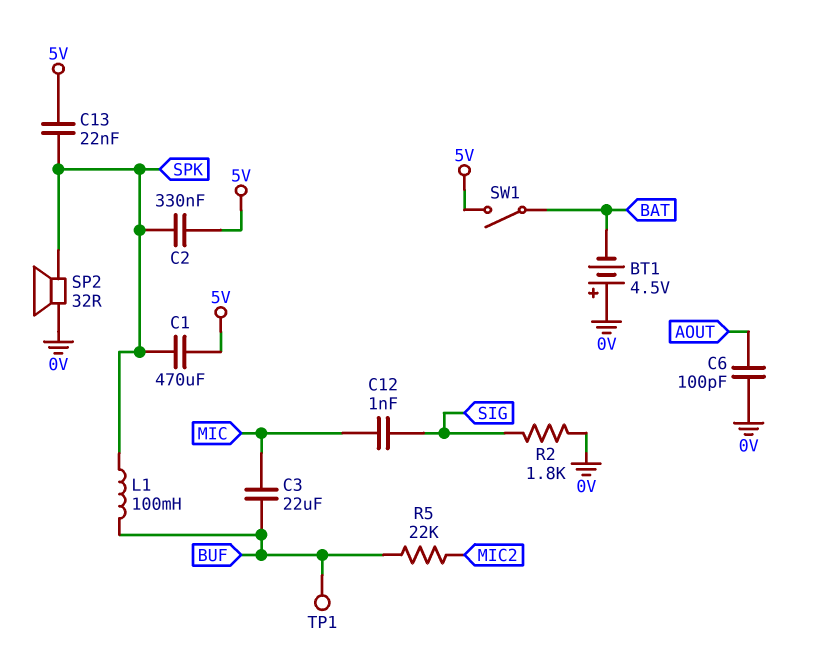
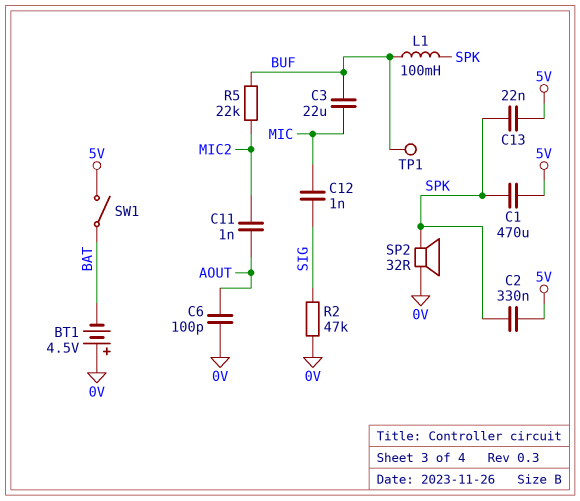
C11: none -> 1nF (AOUT, MIC2)
R2: 1.8k (0V, SIG) -> 47k (0V, SIG)

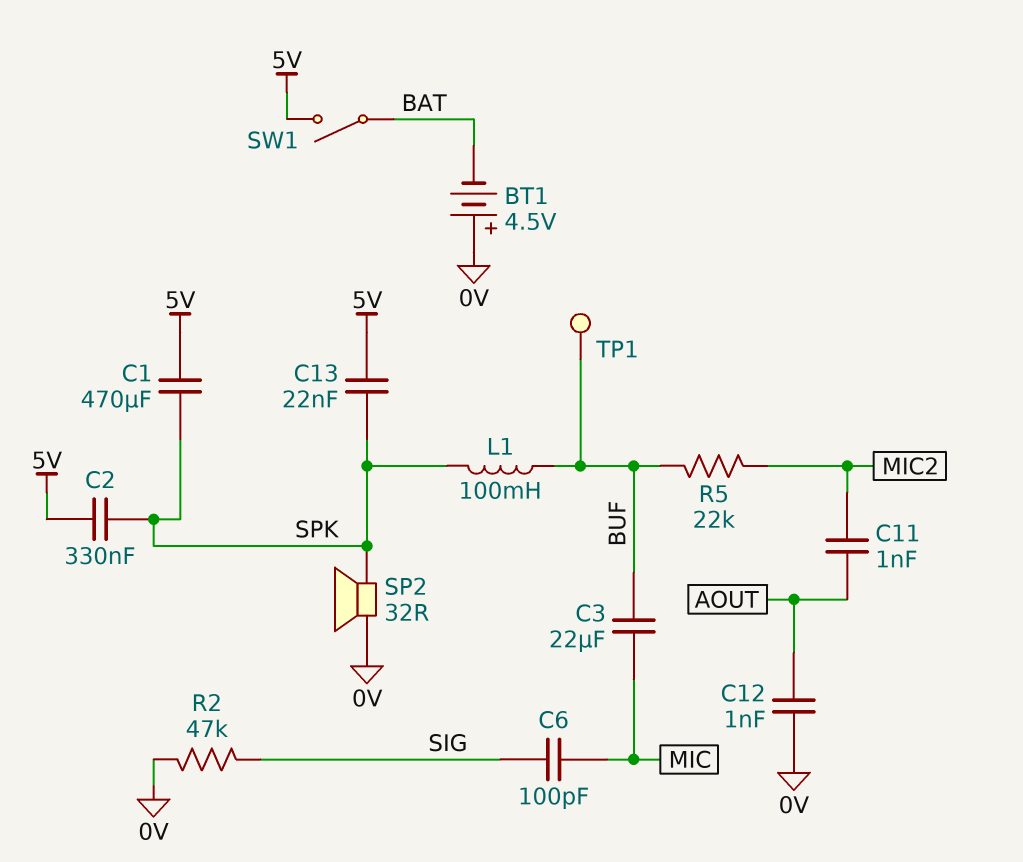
C6: 100pF (0V, AOUT) -> 100pF (MIC, SIG)
C12: 1nF (MIC, SIG) -> 1nF (0V, AOUT)

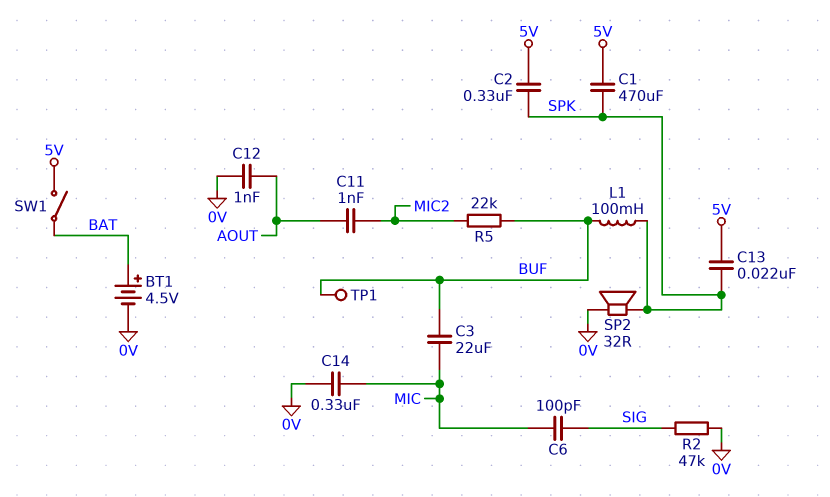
BT1: 4.5V (plus 0V, minus BAT) -> 4.5V (plus BAT, minus 0V)
C14: none -> 330nF (0V, MIC)

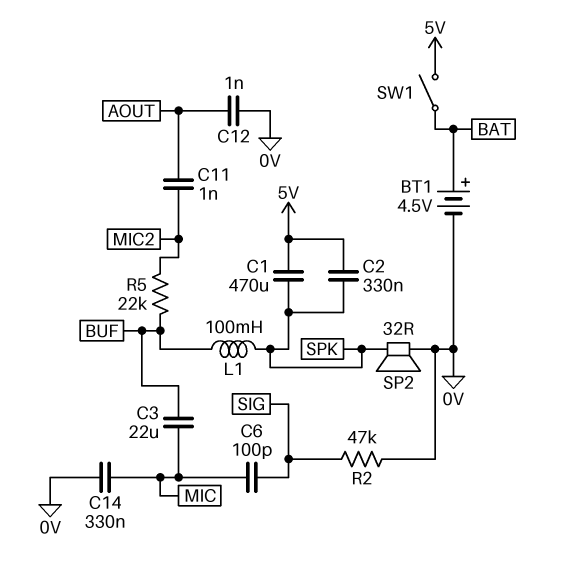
C13: 22nF (5V, SPK) -> none
TP1: test point (BUF) -> none

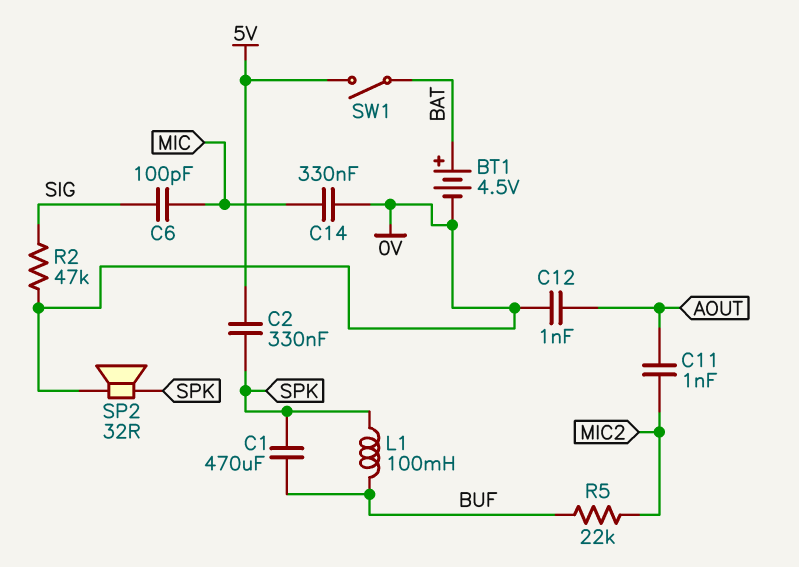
C1: 470uF (5V, SPK) -> 470uF (BUF, SPK)
C3: 22uF (BUF, MIC) -> none

